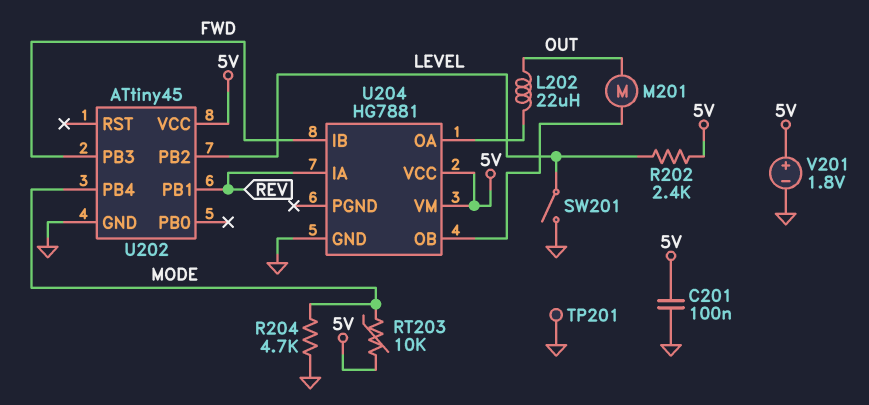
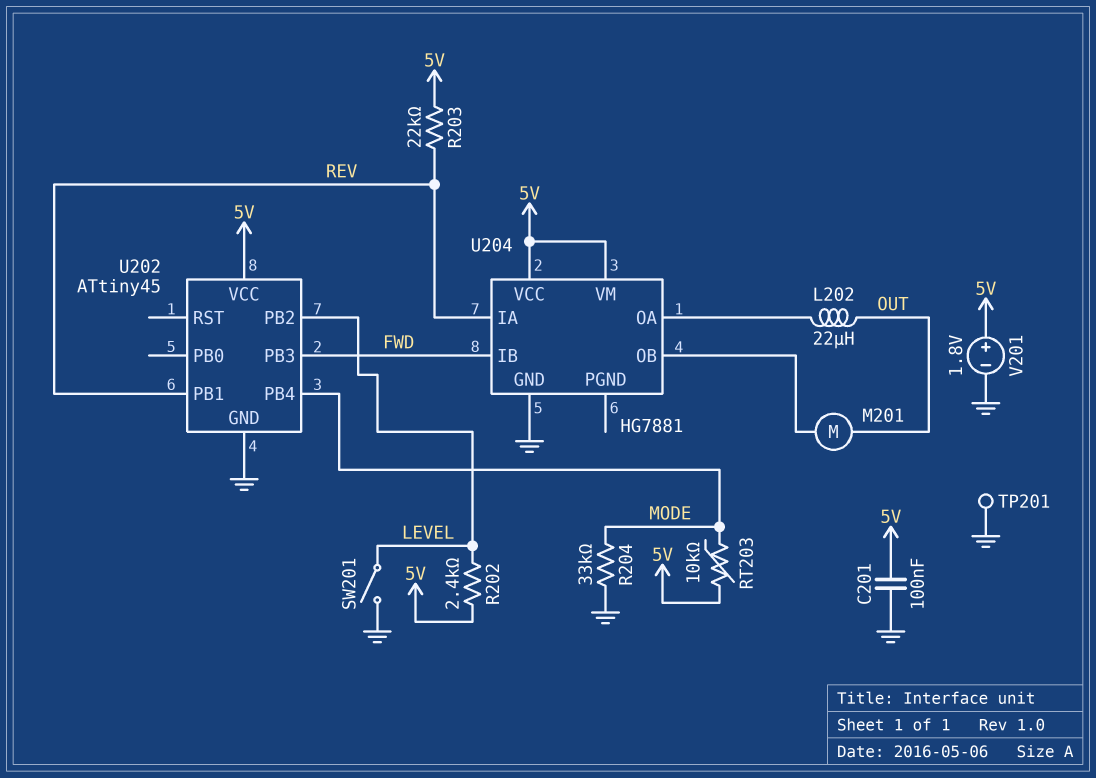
R203: none -> 22k (5V, REV)
R204: 4.7k (GND, MODE) -> 33k (GND, MODE)

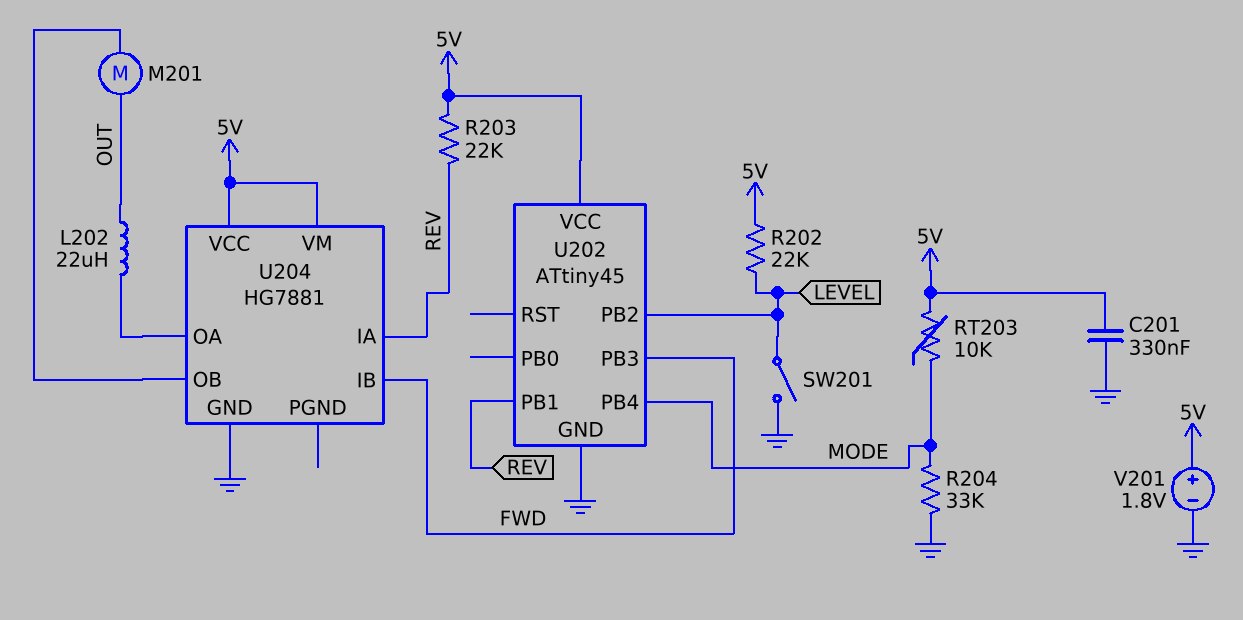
C201: 100nF (5V, GND) -> 330nF (5V, GND)
R202: 2.4k (5V, LEVEL) -> 22k (5V, LEVEL)
TP201: test point (GND) -> none

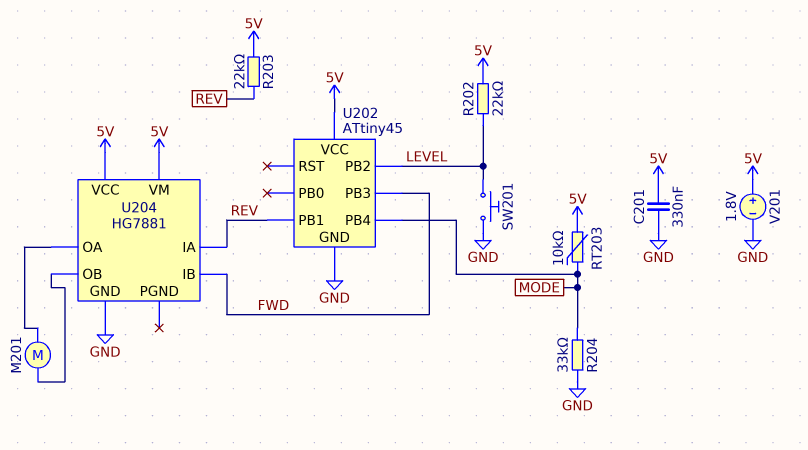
L202: 22uH (OUT, U204/OA) -> none
M201: motor (OUT, U204/OB) -> motor (U204/OA, U204/OB)
SW201: switch (GND, LEVEL) -> button (GND, LEVEL)

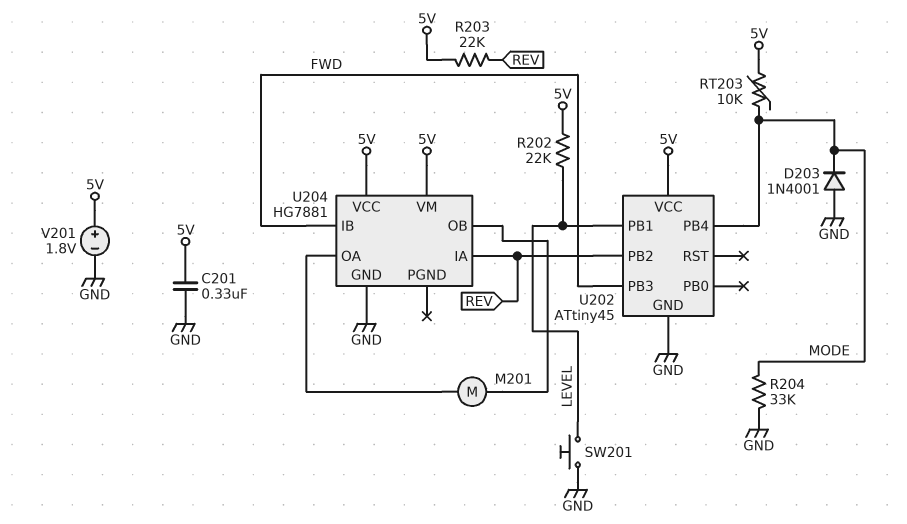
D203: none -> diode 1N4001 (A GND, K MODE)
U202 pin PB1: REV -> LEVEL
U202 pin PB2: LEVEL -> REV

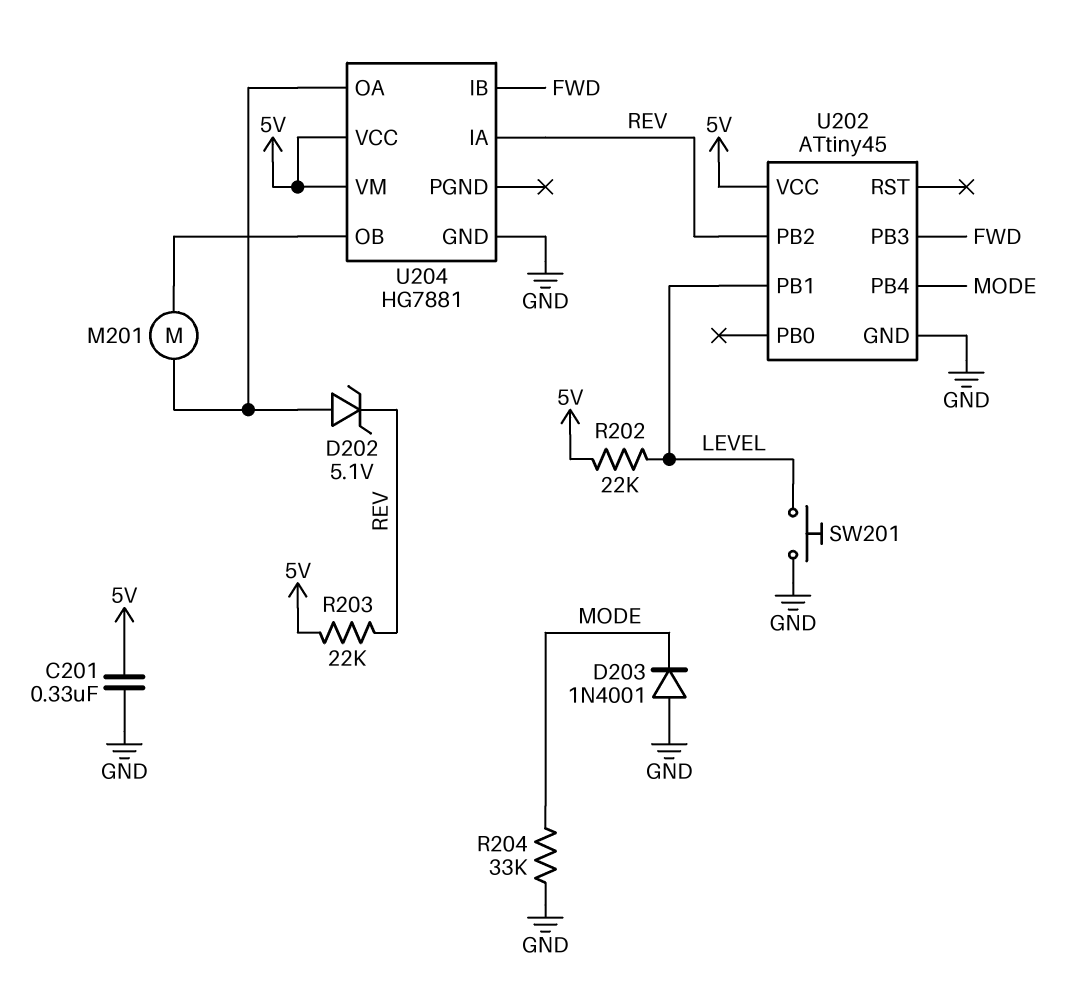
D202: none -> zener 5.1V (A U204/OA, K REV)
RT203: 10k (5V, MODE) -> none
V201: 1.8V (plus 5V, minus GND) -> none

